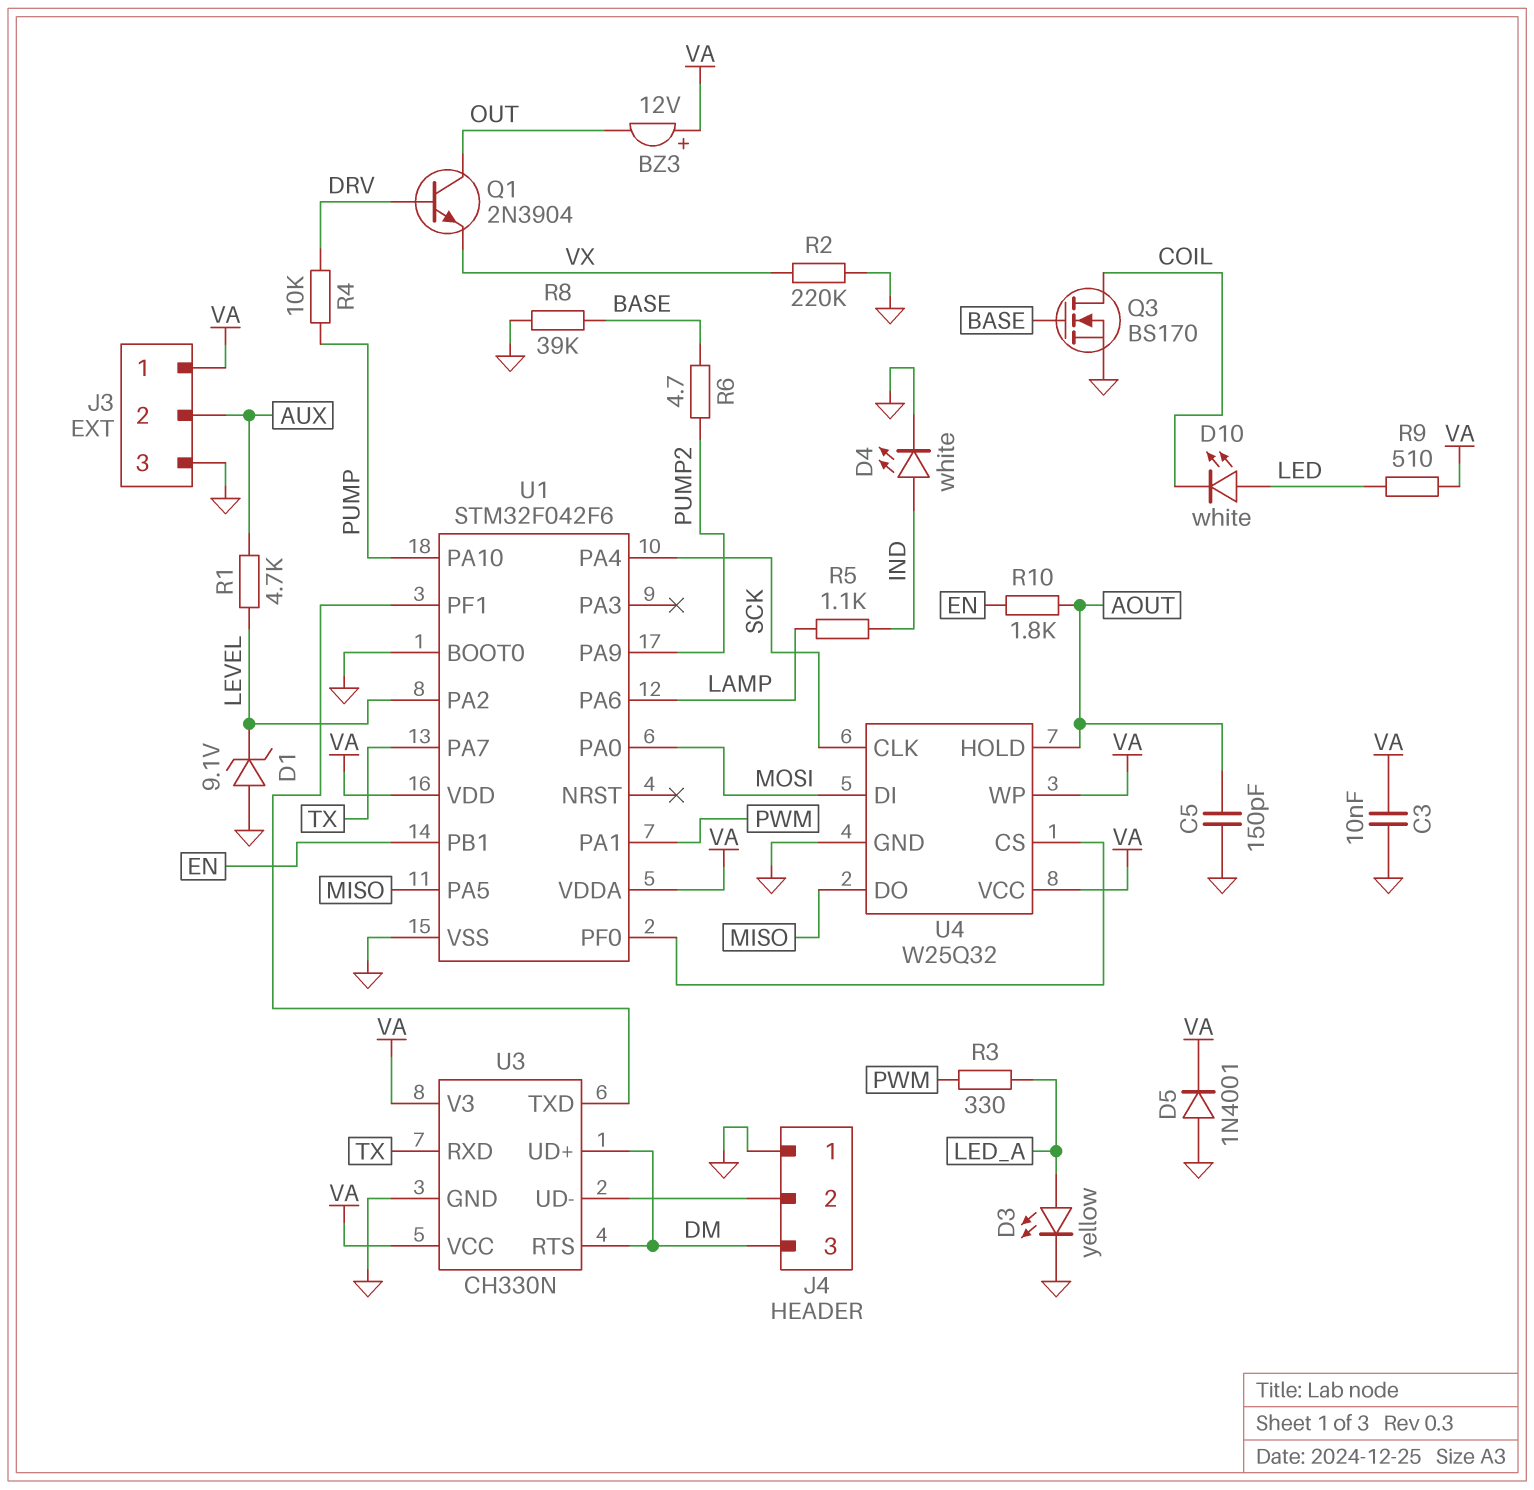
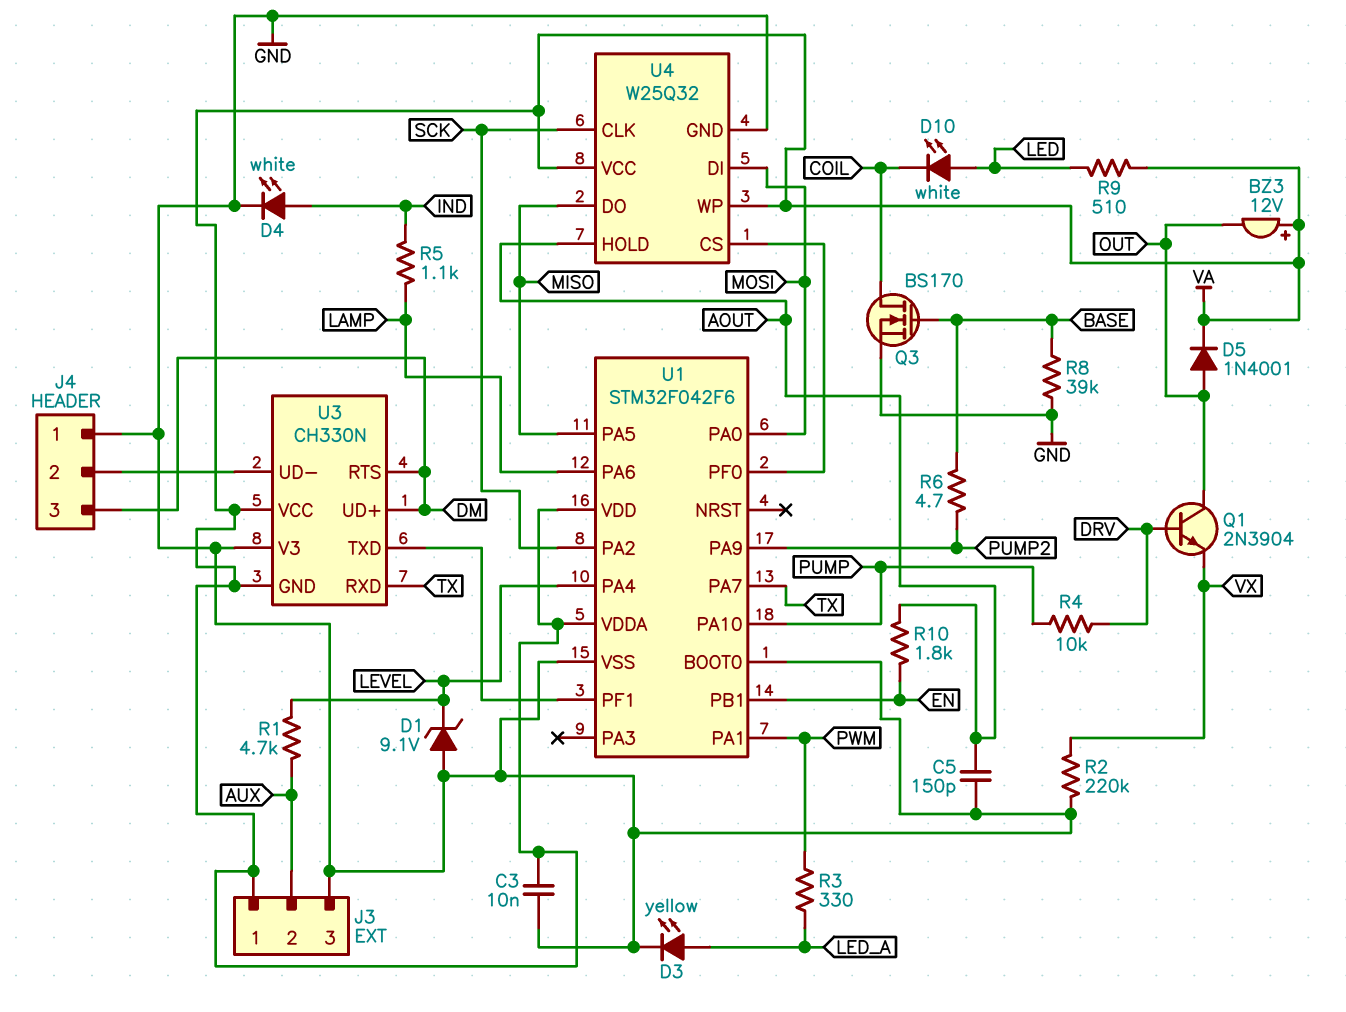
D5: diode 1N4001 (A GND, K VA) -> diode 1N4001 (A OUT, K VA)
U1 pin PA2: LEVEL -> SCK
U1 pin PA4: SCK -> LEVEL
U3 pin GND: GND -> VA
U3 pin V3: VA -> GND

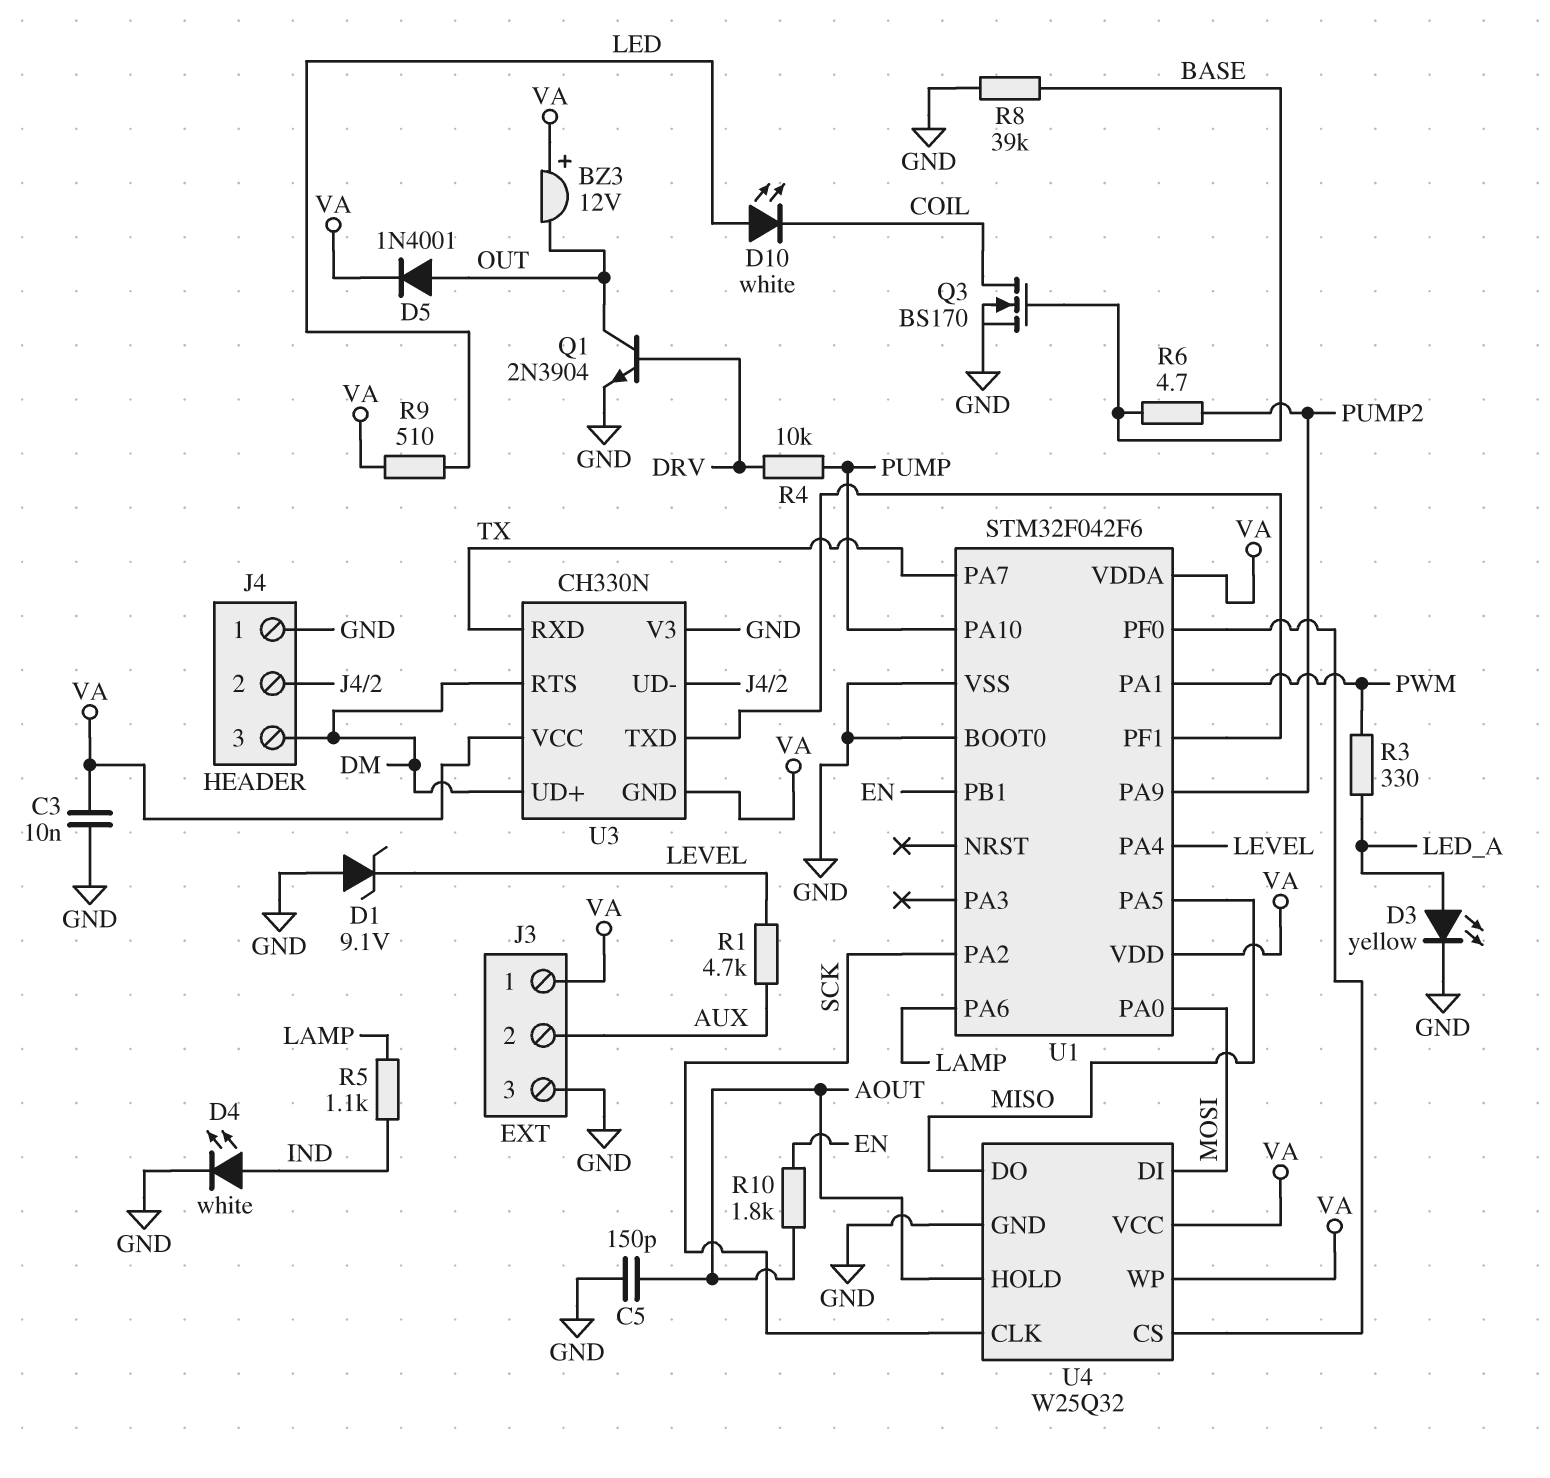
Q1: NPN 2N3904 (B DRV, C OUT, E VX) -> NPN 2N3904 (B DRV, C OUT, E GND)
R2: 220k (GND, VX) -> none

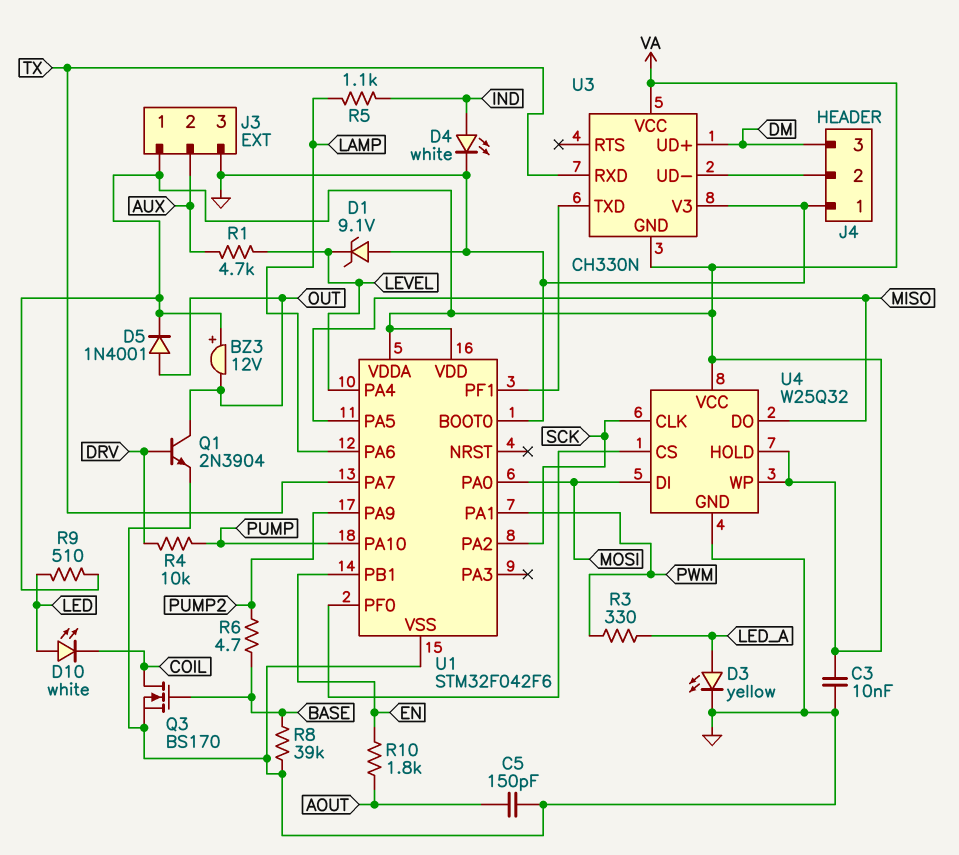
U3 pin RTS: DM -> none
U4 pin HOLD: AOUT -> VA

